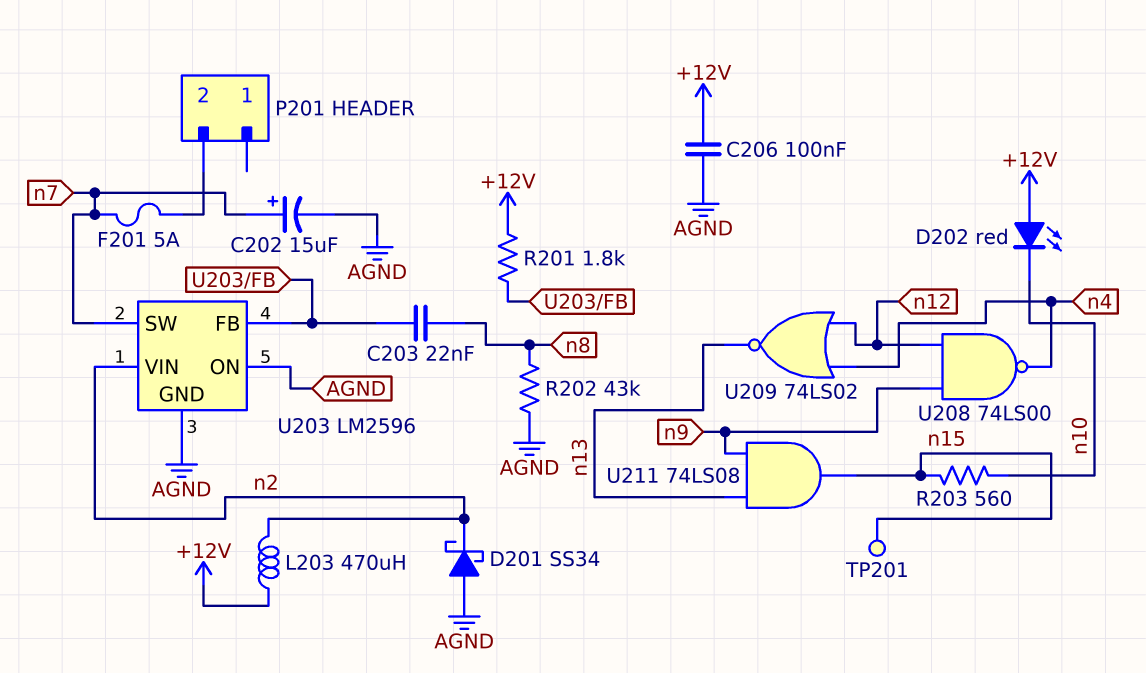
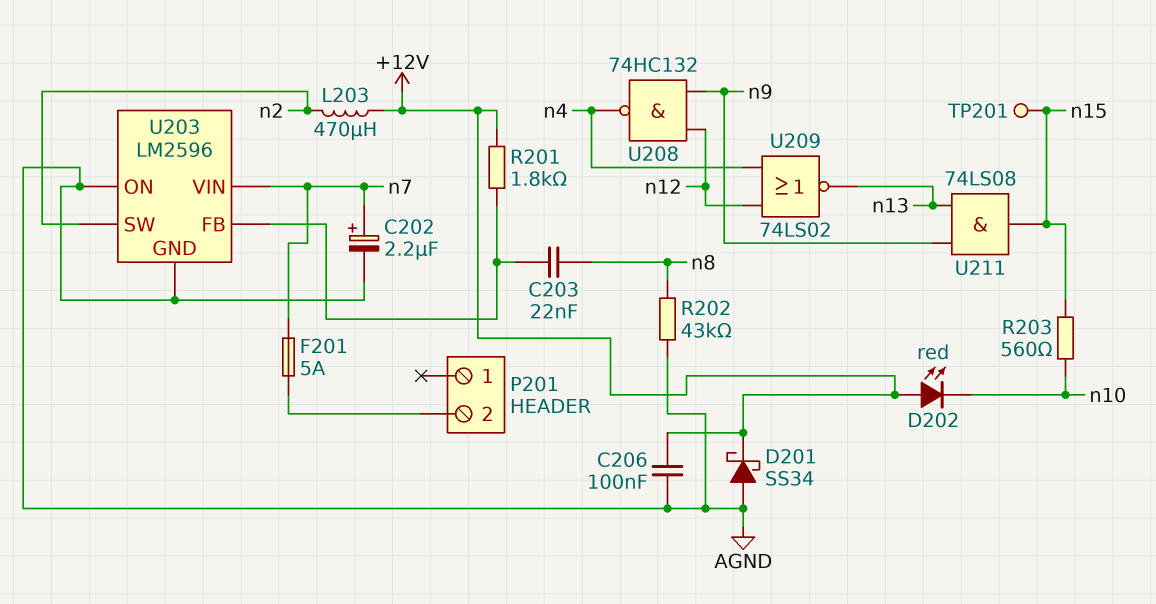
C202: 15uF (plus n7, minus AGND) -> 2.2uF (plus n7, minus AGND)
D201: schottky SS34 (A AGND, K n2) -> schottky SS34 (A AGND, K +12V)
U203 pin SW: n7 -> n2
U203 pin VIN: n2 -> n7
U208: NAND 74LS00 (in n9, in n12, out n4) -> NAND 74HC132 (in n9, in n12, out n4)

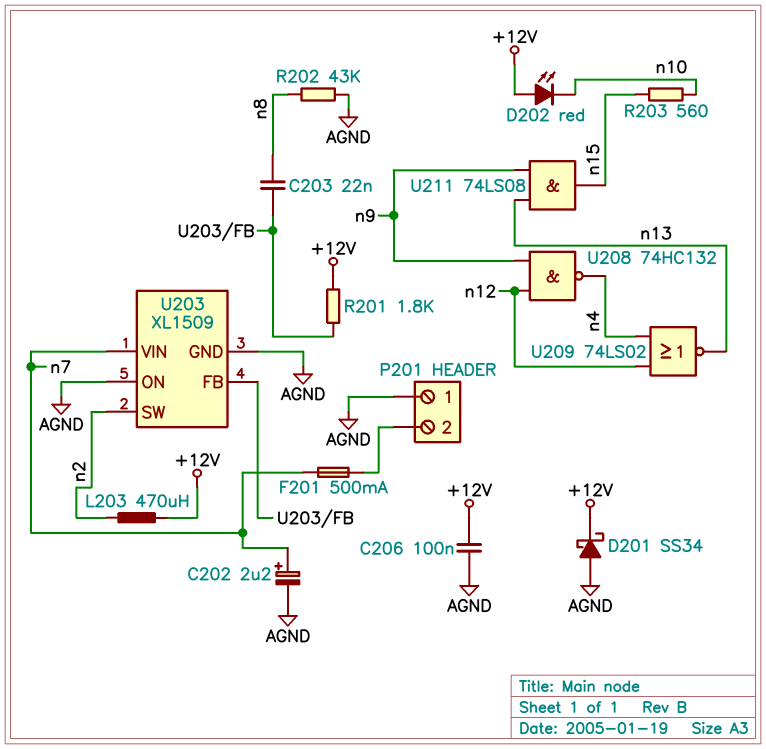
F201: 5A (P201/2, n7) -> 500mA (P201/2, n7)
P201 pin 1: none -> AGND
TP201: test point (n15) -> none
U203: LM2596 -> XL1509

